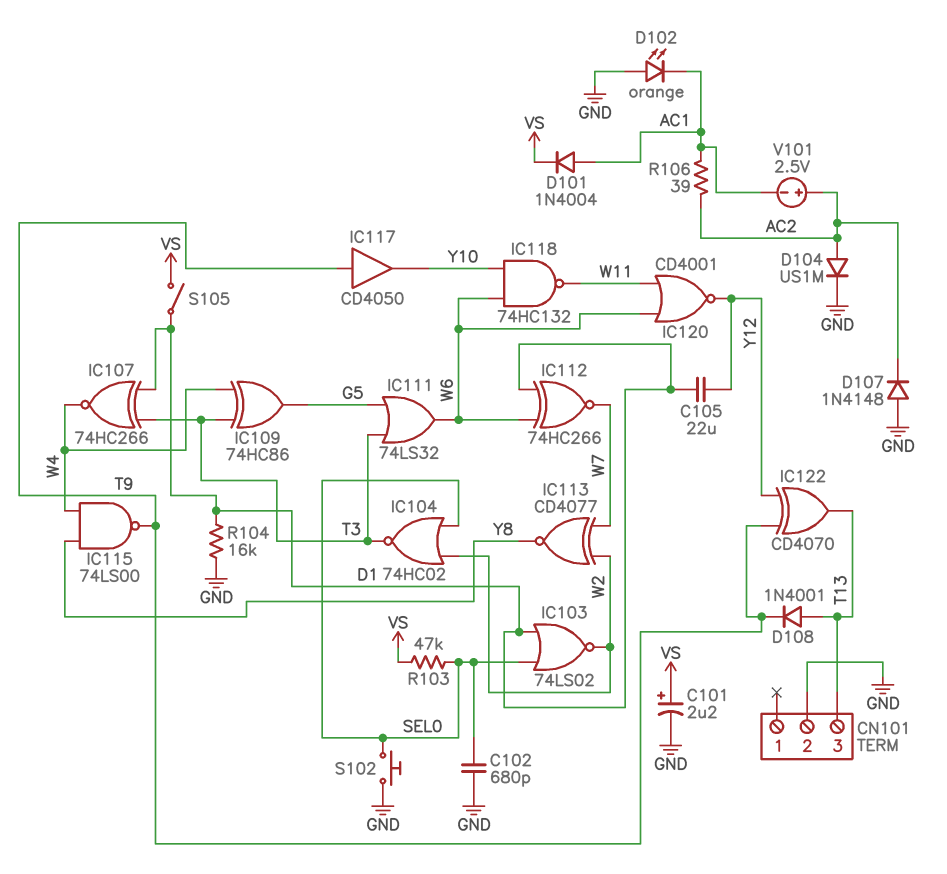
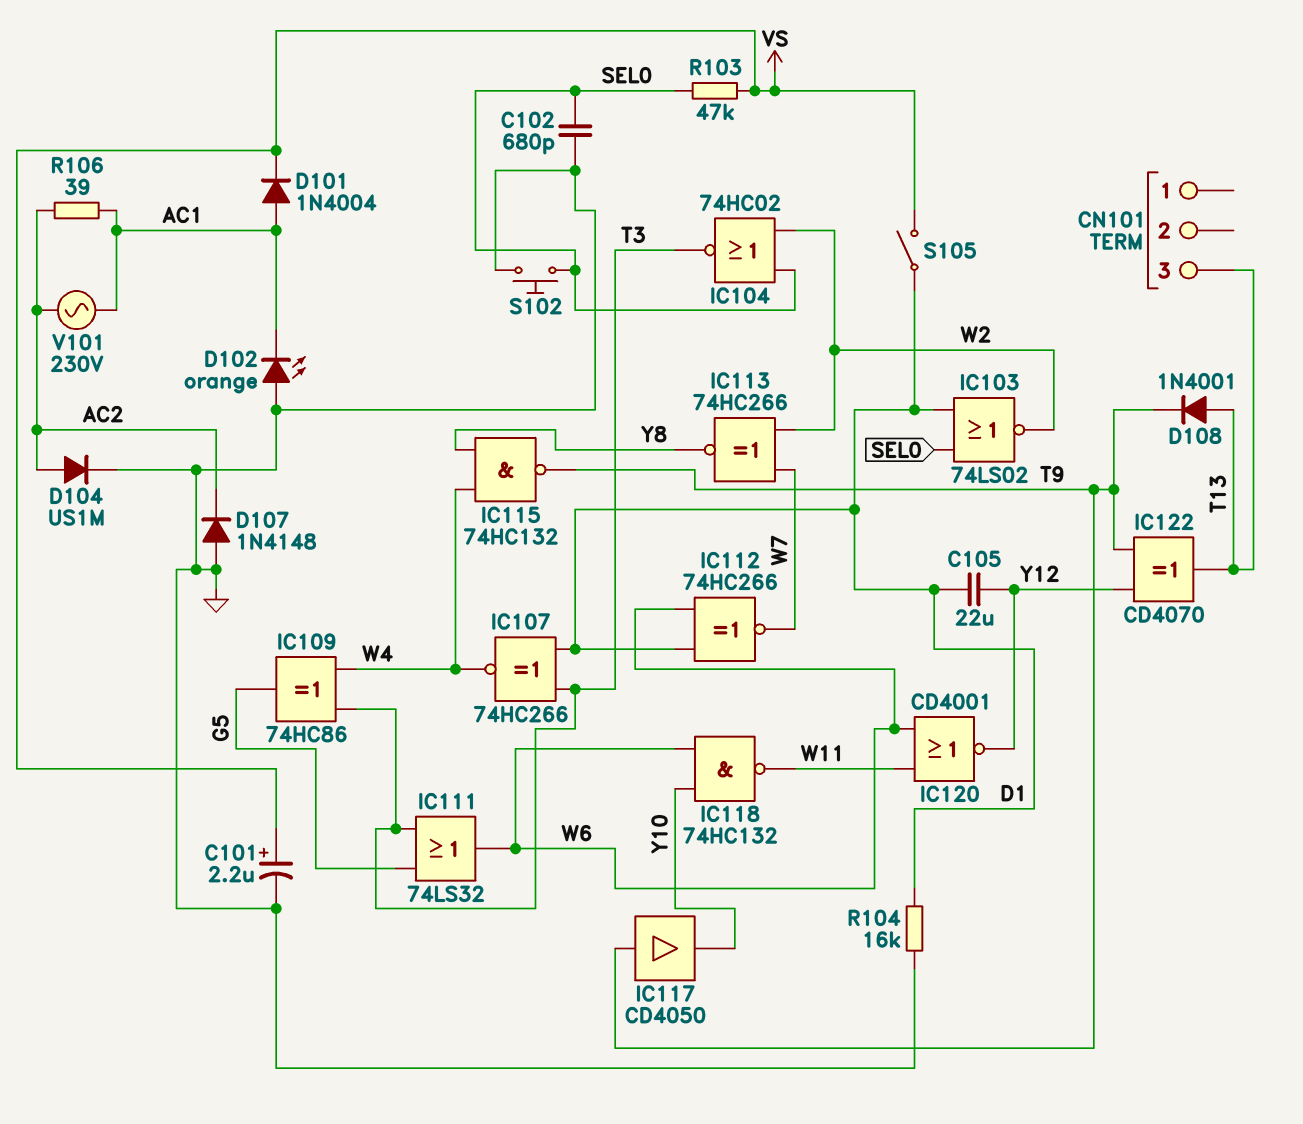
CN101 pin 2: GND -> none
IC113: XNOR CD4077 (in W2, in W7, out Y8) -> XNOR 74HC266 (in W2, in W7, out Y8)
IC115: NAND 74LS00 (in W4, in Y8, out T9) -> NAND 74HC132 (in W4, in Y8, out T9)
V101: 2.5V (plus AC2, minus AC1) -> AC 230V (AC1, AC2)

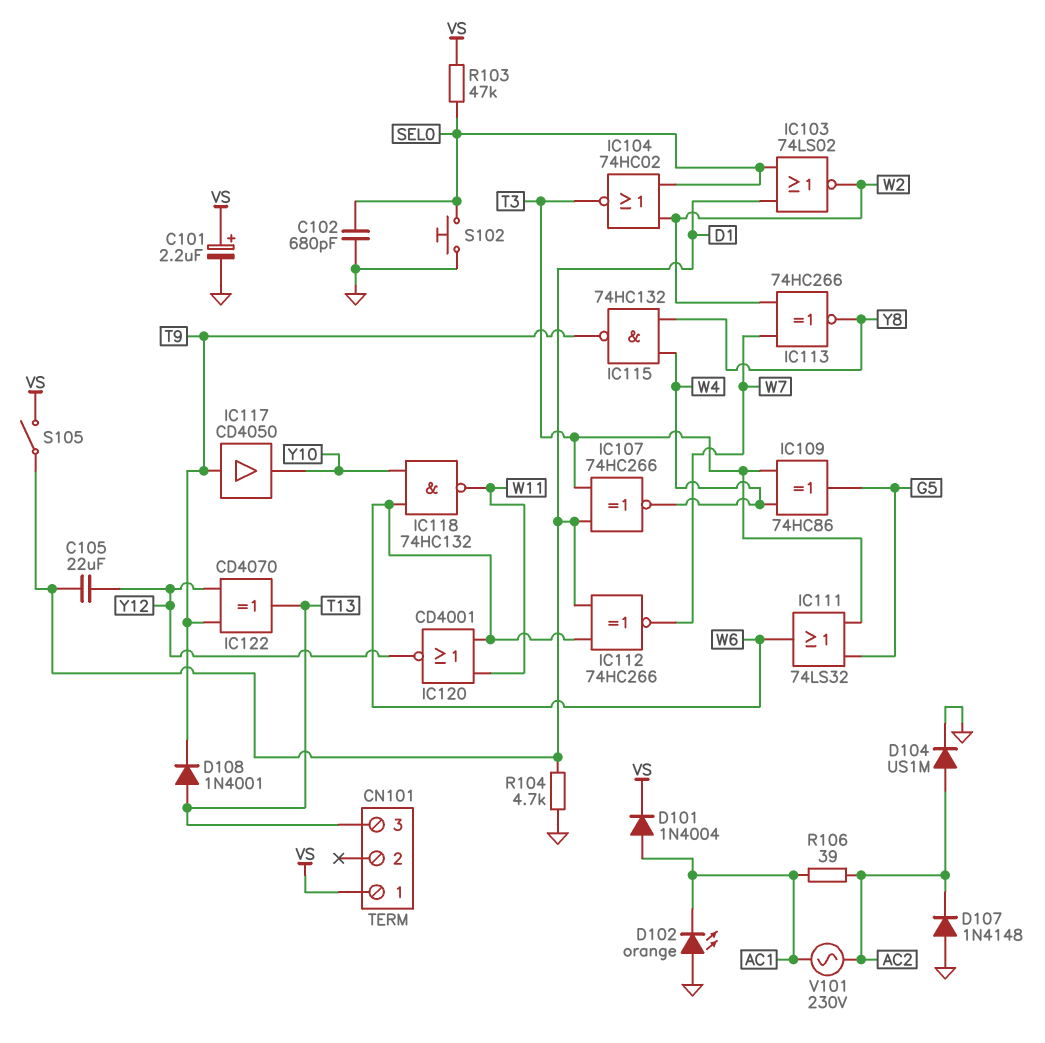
CN101 pin 1: none -> VS
R104: 16k (D1, GND) -> 4.7k (D1, GND)

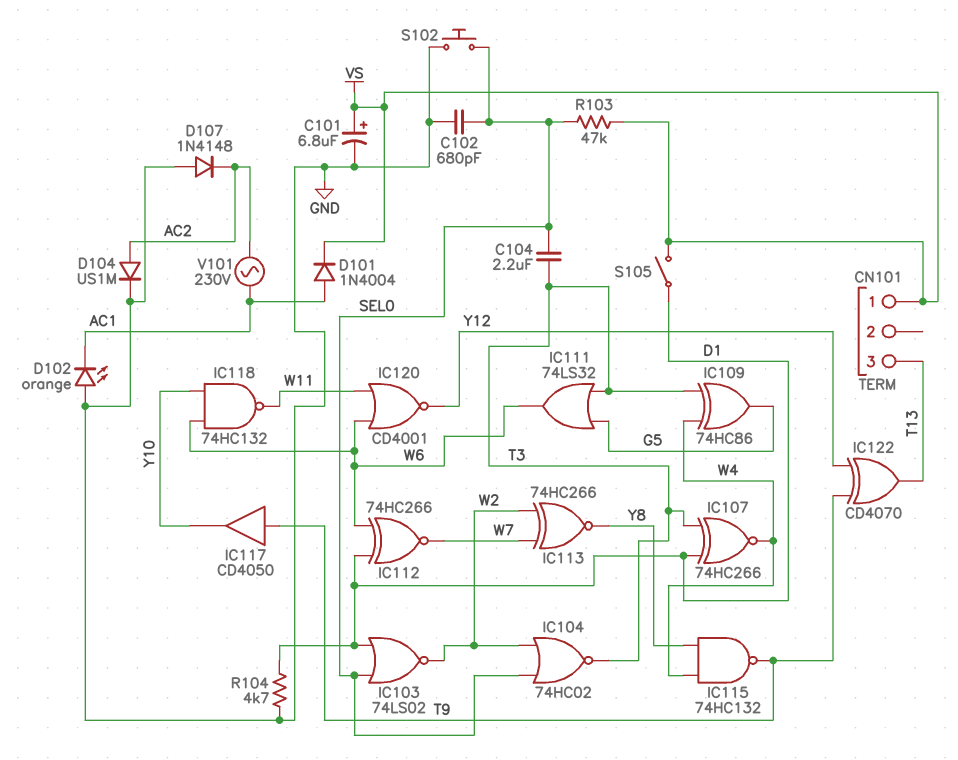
C101: 2.2uF (plus VS, minus GND) -> 6.8uF (plus VS, minus GND)
C104: none -> 2.2uF (SEL0, T3)
C105: 22uF (D1, Y12) -> none
D108: diode 1N4001 (A T13, K T9) -> none
R106: 39 (AC1, AC2) -> none

